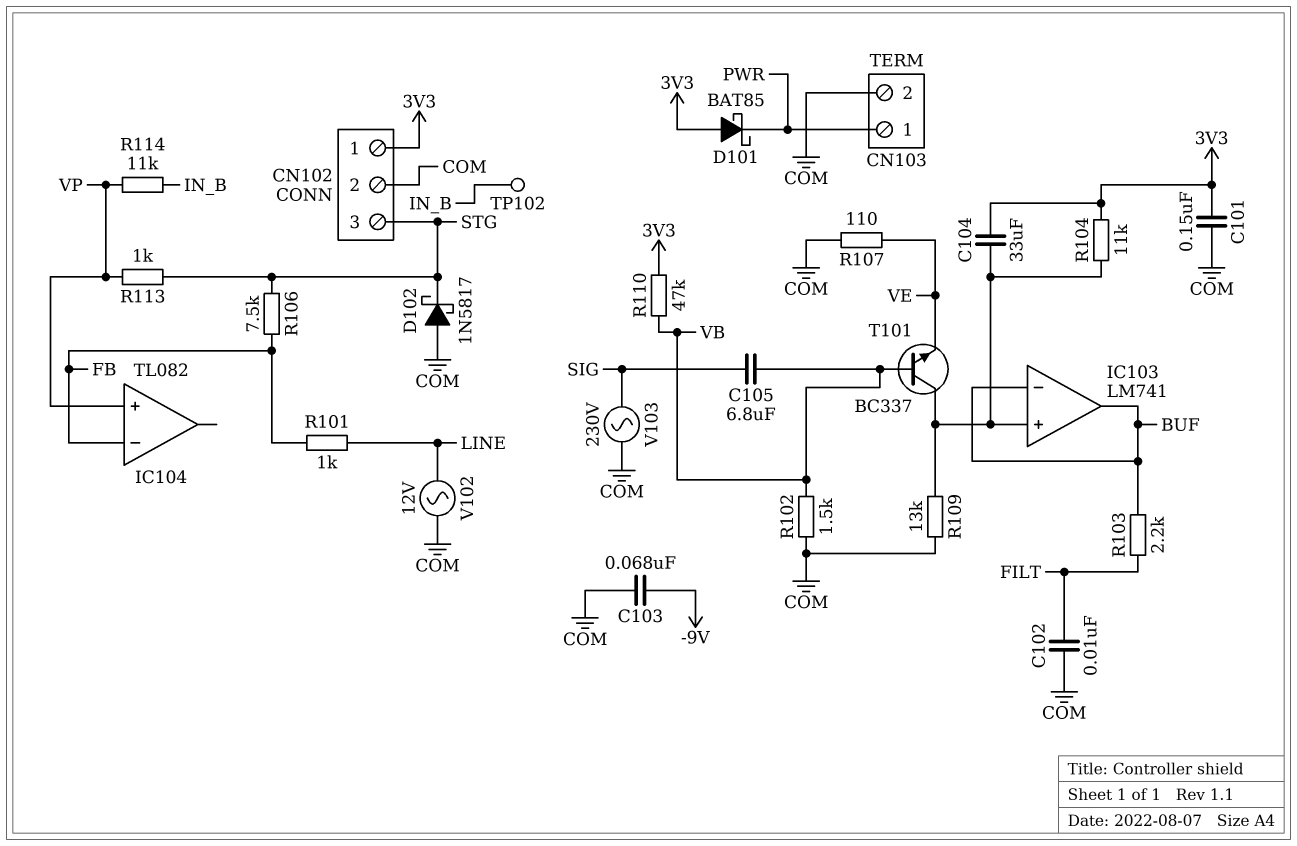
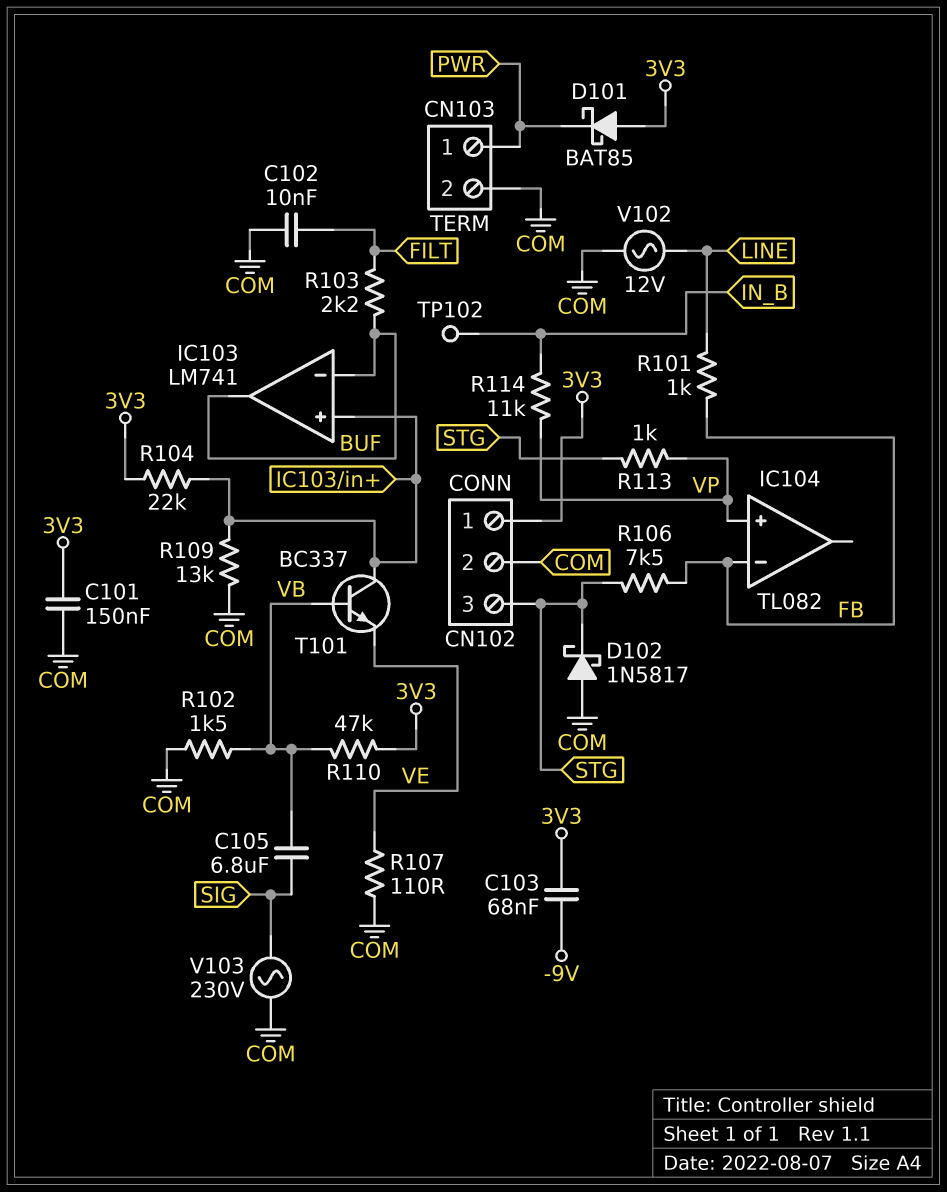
C103: 68nF (-9V, COM) -> 68nF (-9V, 3V3)
C104: 33uF (3V3, IC103/in+) -> none
R104: 11k (3V3, IC103/in+) -> 22k (3V3, IC103/in+)

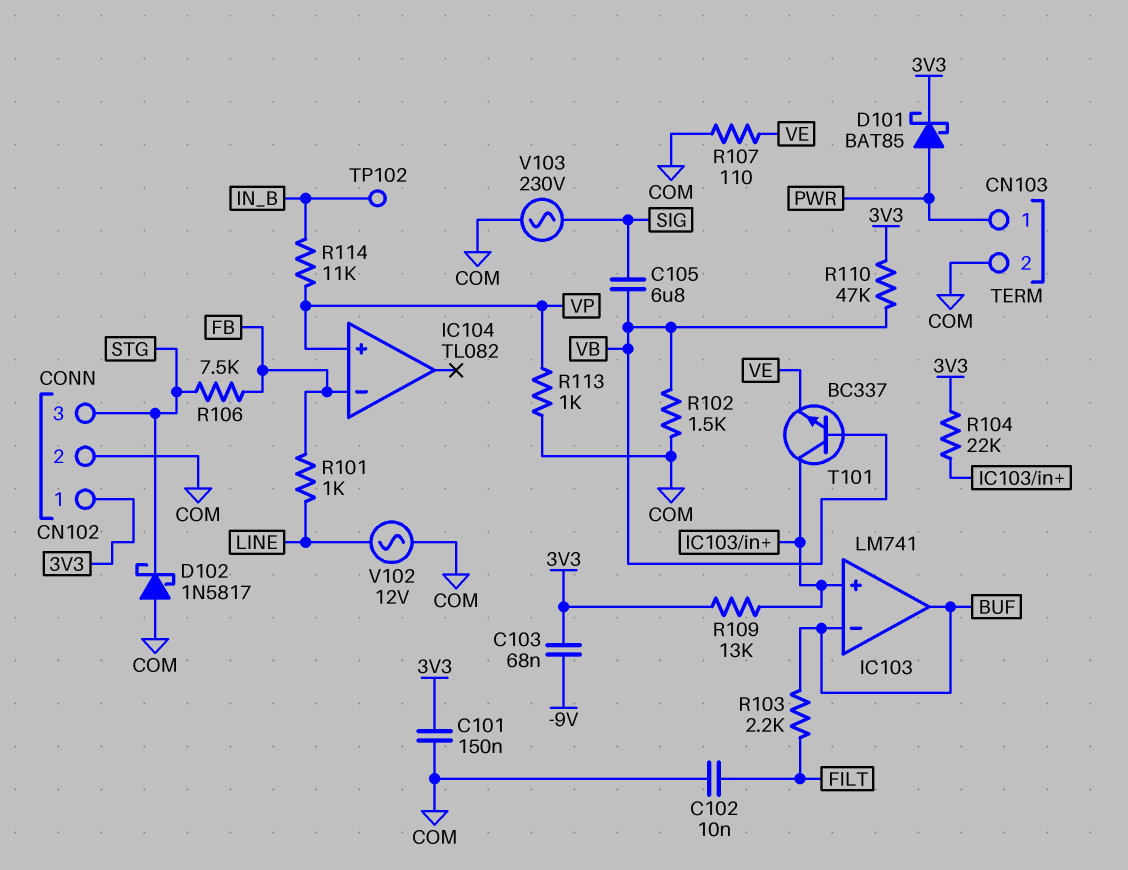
D101: schottky BAT85 (A 3V3, K PWR) -> schottky BAT85 (A PWR, K 3V3)
R109: 13k (COM, IC103/in+) -> 13k (3V3, IC103/in+)
R113: 1k (STG, VP) -> 1k (COM, VP)

